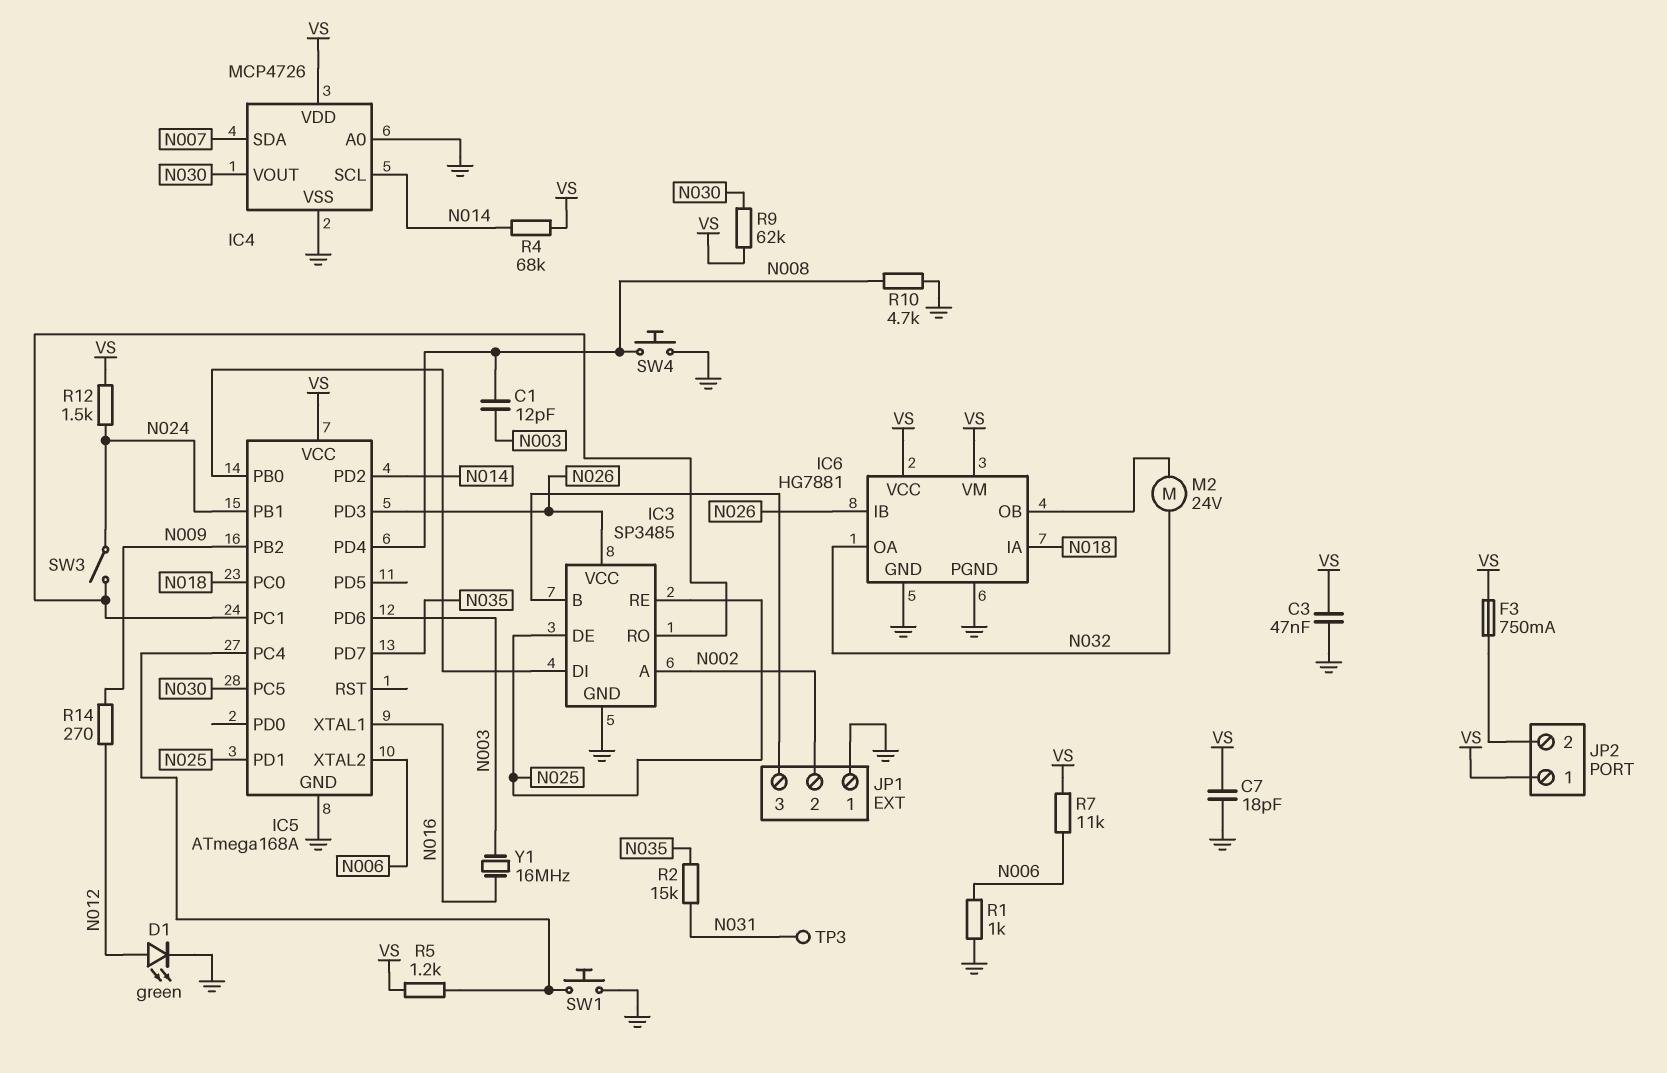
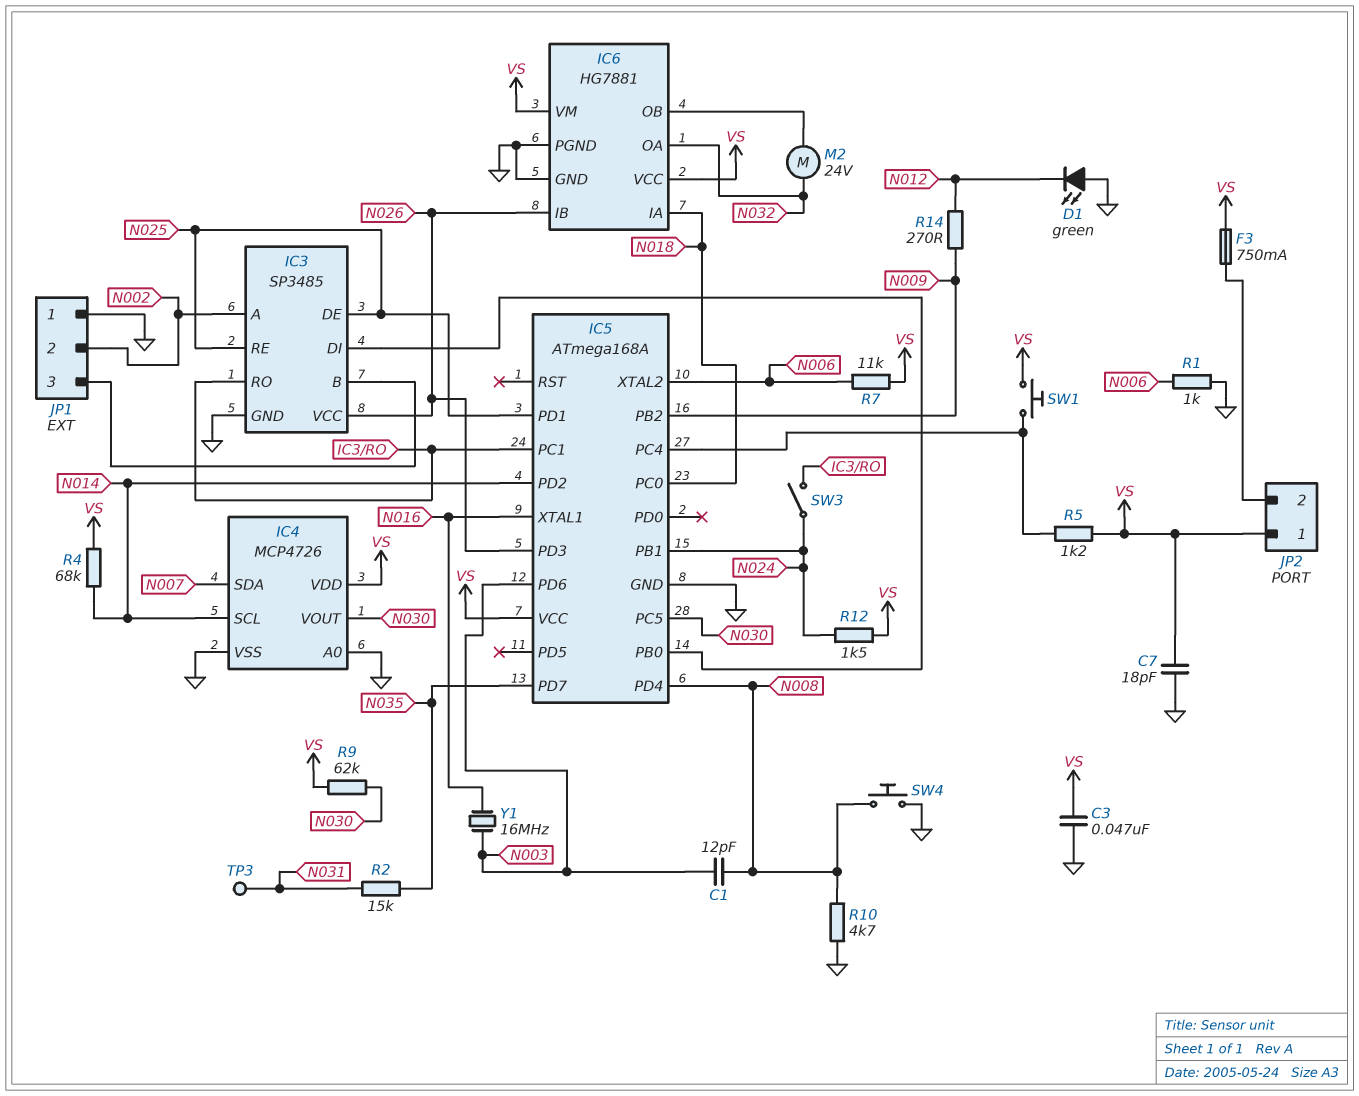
D1: LED green (A N012, K GND) -> LED green (A GND, K N012)
SW1: button (GND, IC5/PC4) -> button (IC5/PC4, VS)

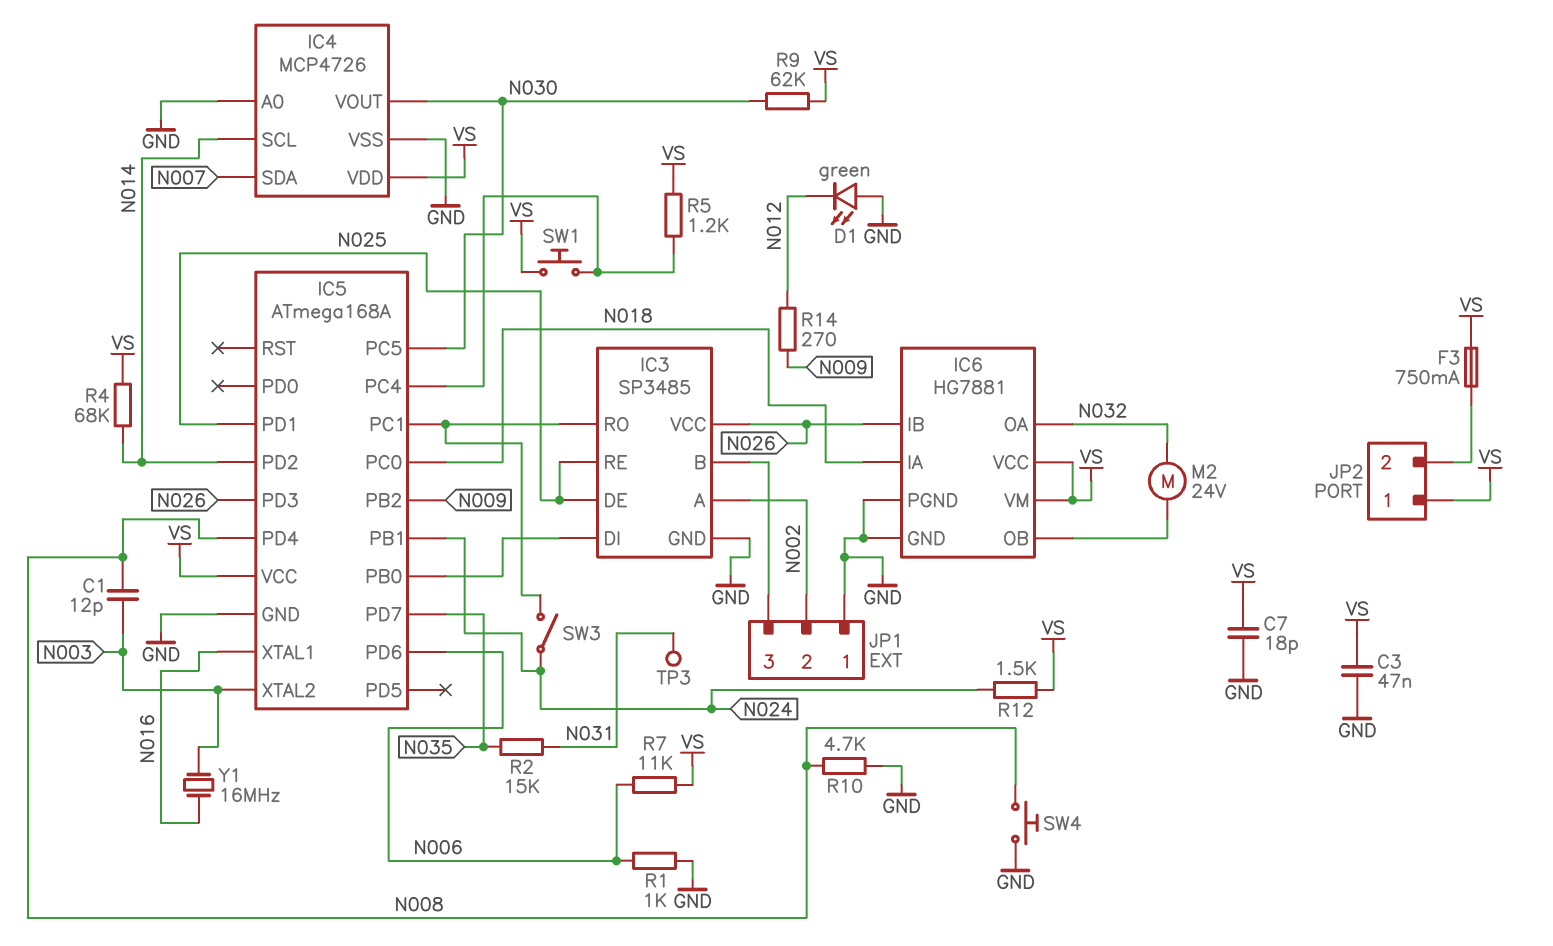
IC5 pin PD6: N003 -> N006
IC5 pin XTAL2: N006 -> N003

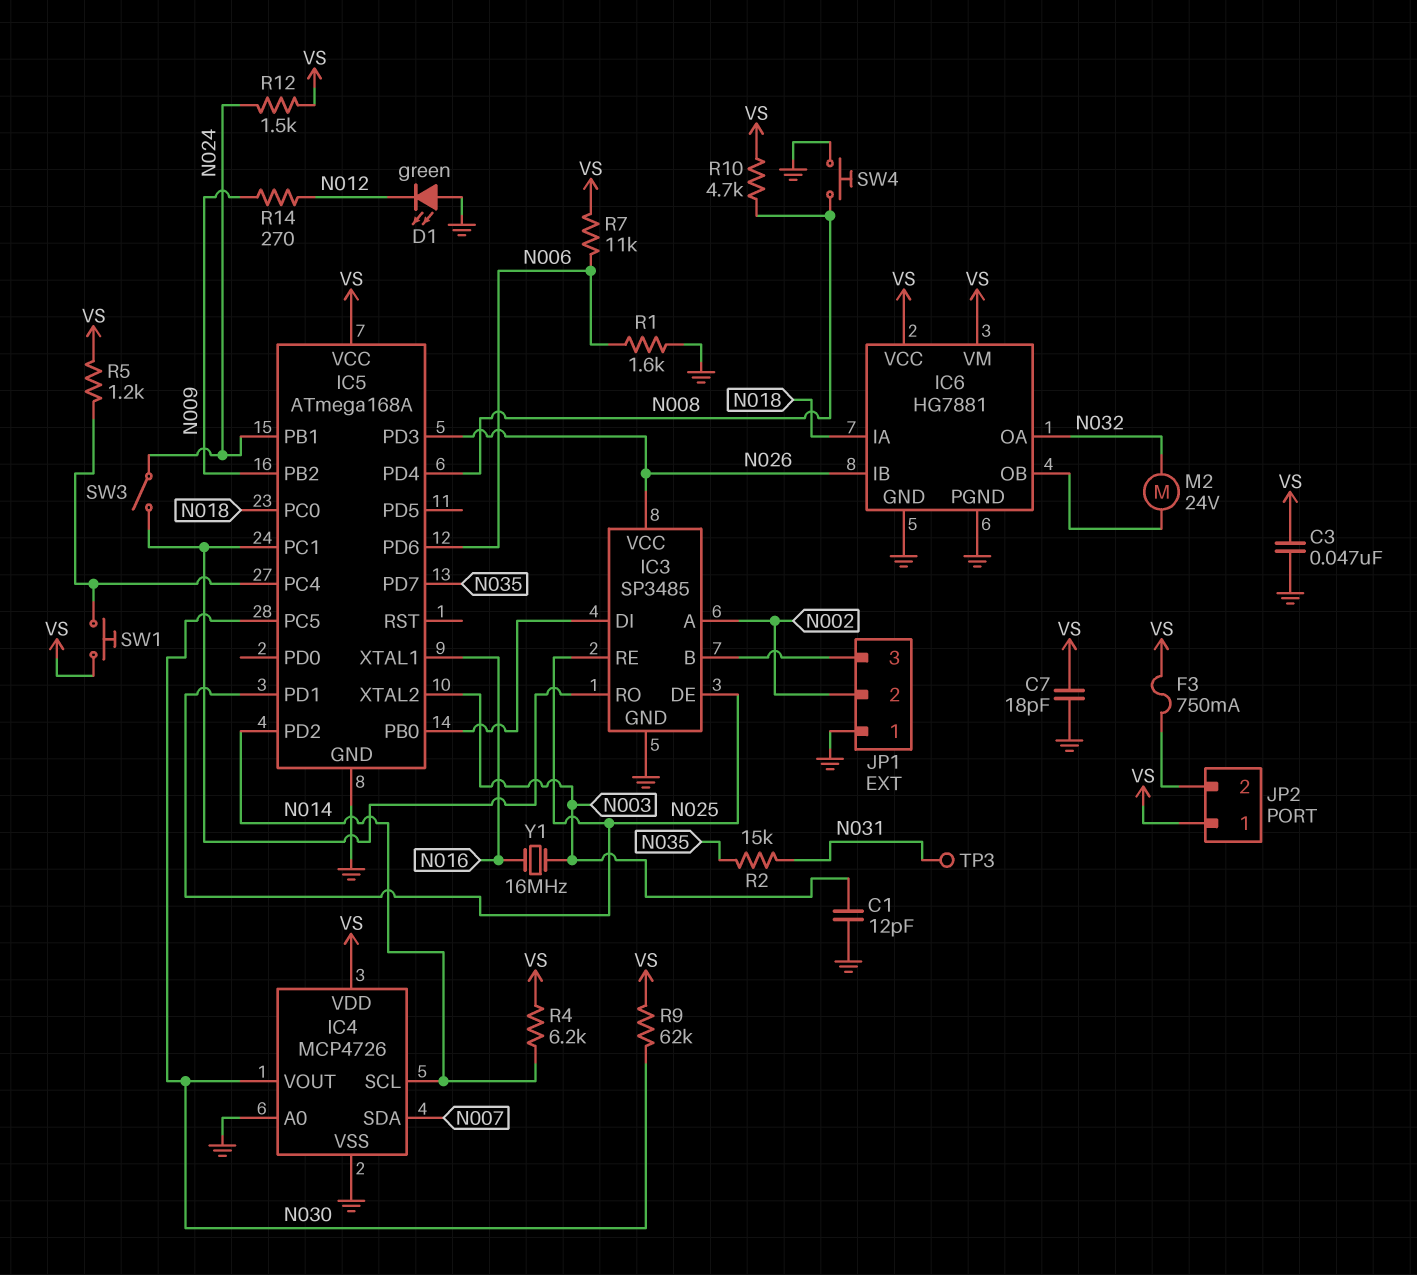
C1: 12pF (N003, N008) -> 12pF (GND, N003)
R1: 1k (GND, N006) -> 1.6k (GND, N006)
R4: 68k (N014, VS) -> 6.2k (N014, VS)
R10: 4.7k (GND, N008) -> 4.7k (N008, VS)

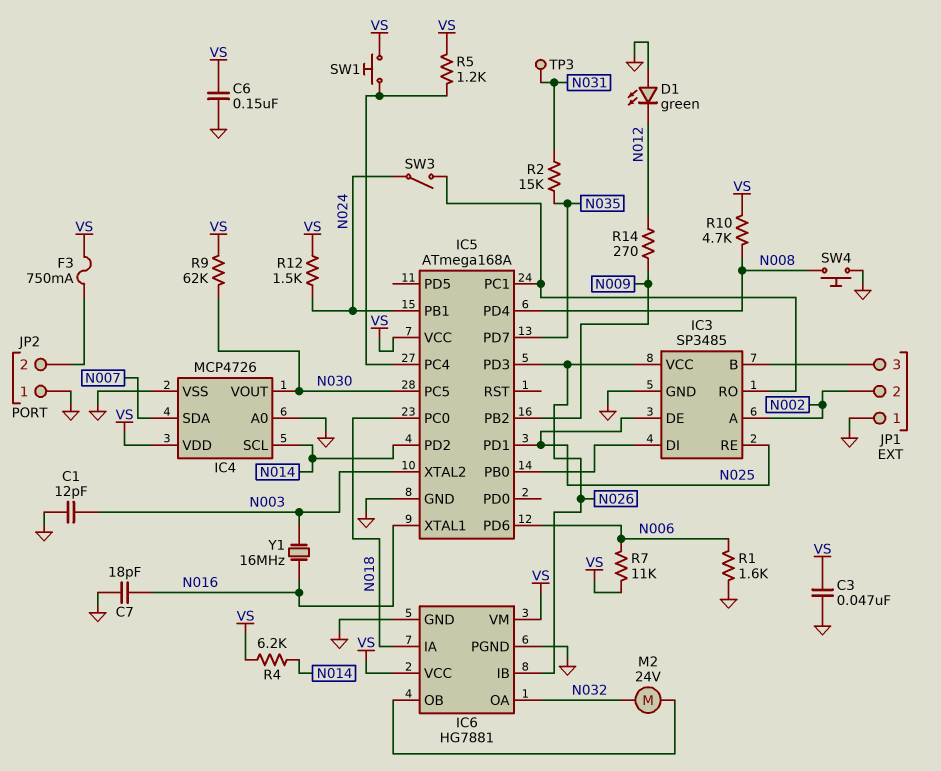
C6: none -> 150nF (GND, VS)
C7: 18pF (GND, VS) -> 18pF (GND, N016)
JP2 pin 1: VS -> GND

